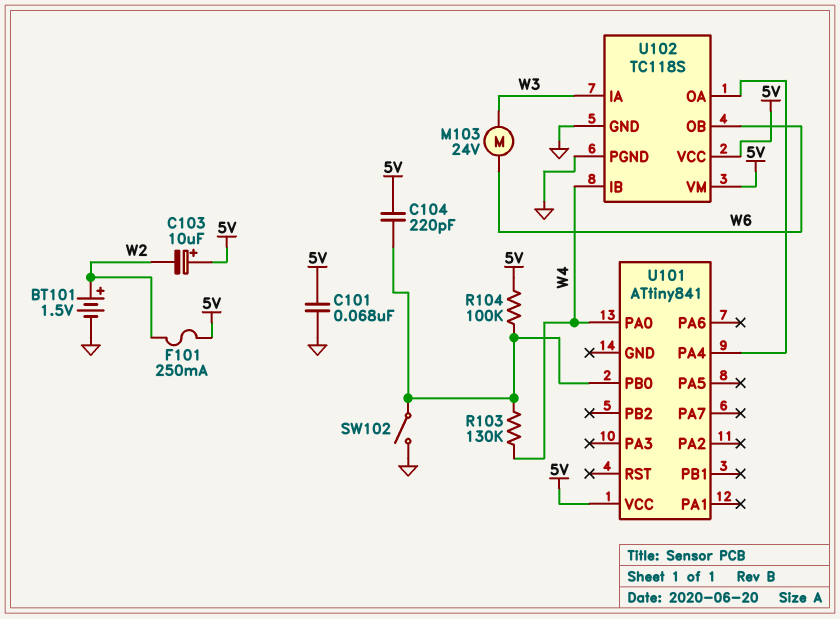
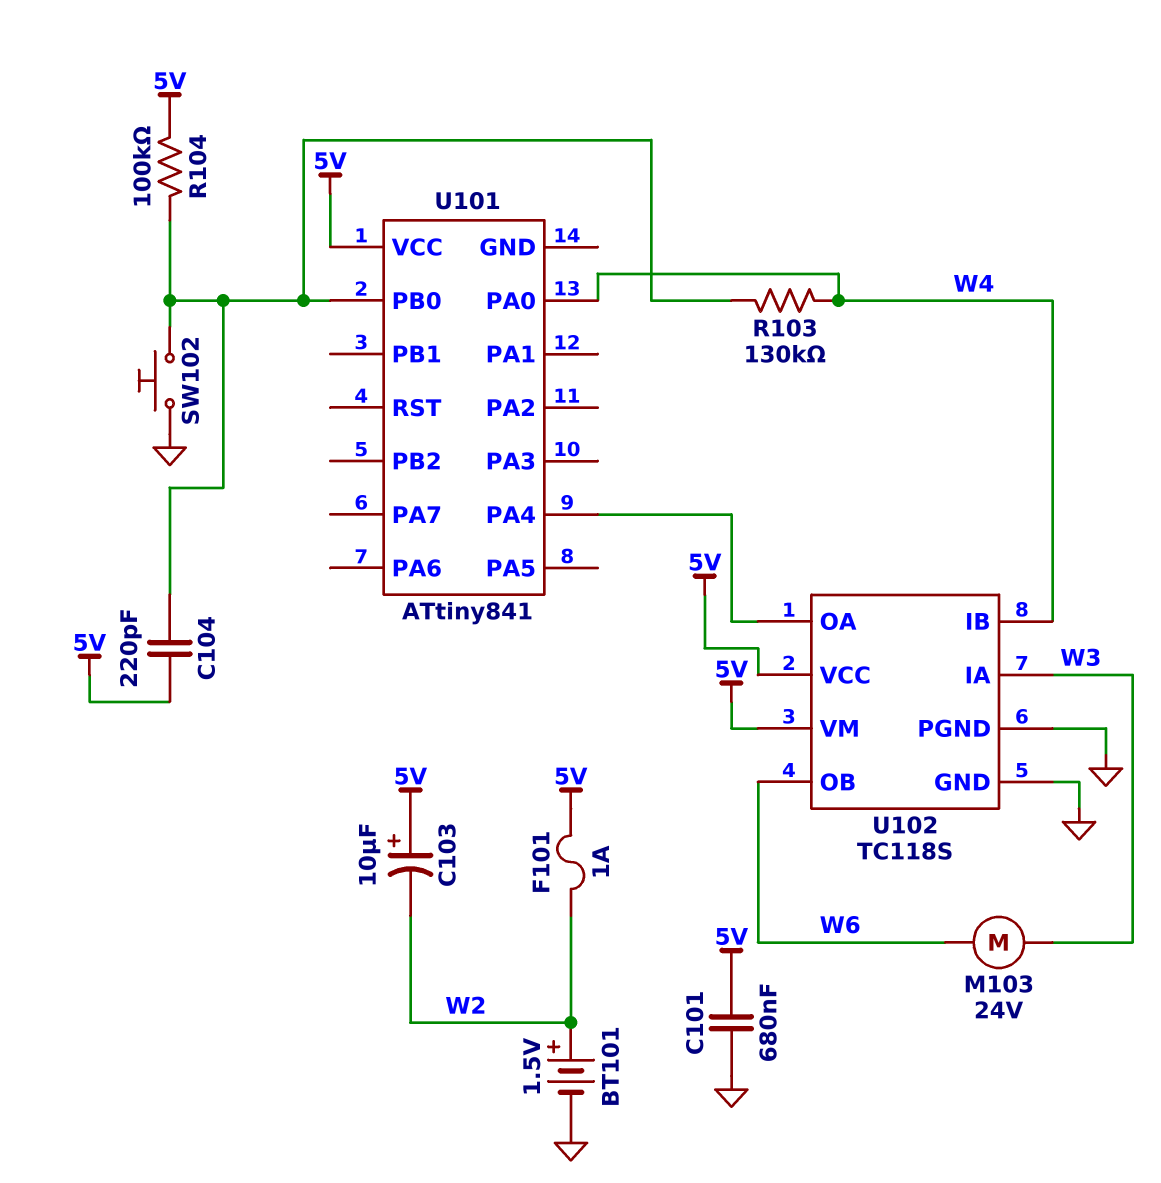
C101: 68nF (5V, GND) -> 680nF (5V, GND)
F101: 250mA (5V, W2) -> 1A (5V, W2)
SW102: switch (GND, U101/PB0) -> button (GND, U101/PB0)

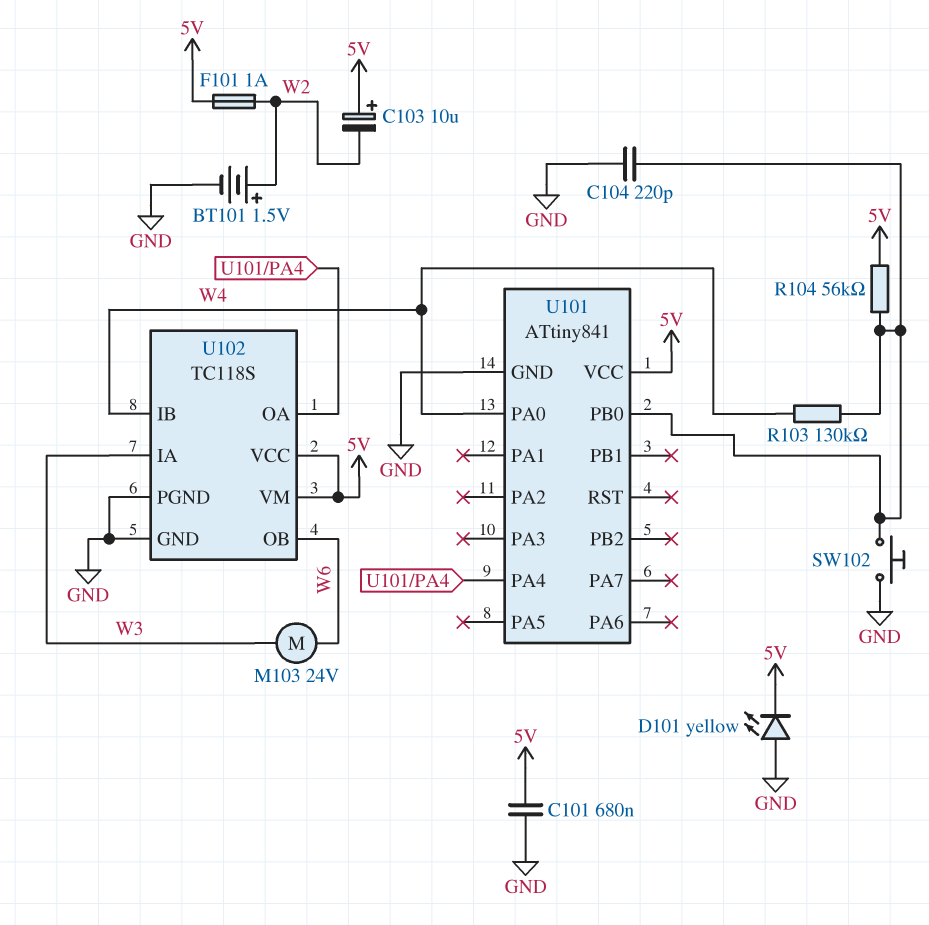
C104: 220pF (5V, U101/PB0) -> 220pF (GND, U101/PB0)
D101: none -> LED yellow (A GND, K 5V)
R104: 100k (5V, U101/PB0) -> 56k (5V, U101/PB0)
U101 pin GND: none -> GND

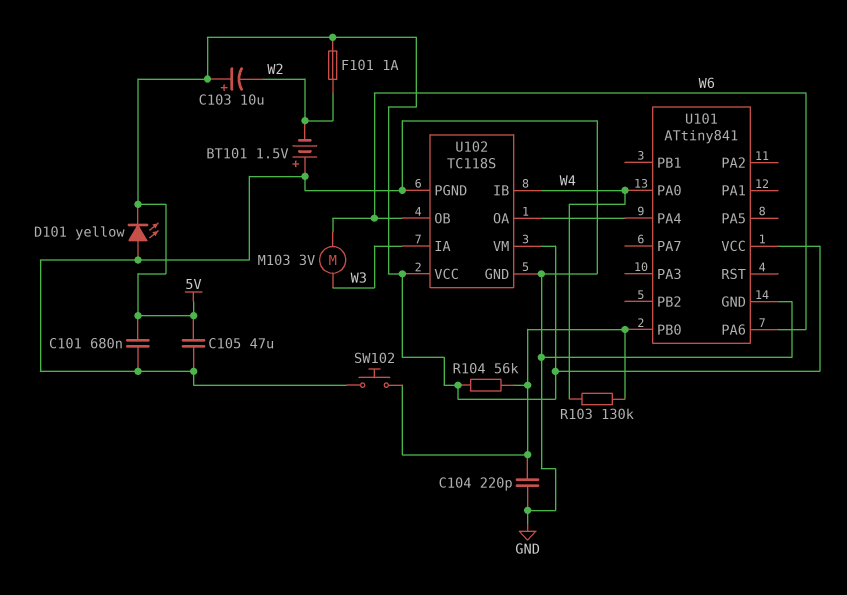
BT101: 1.5V (plus W2, minus GND) -> 1.5V (plus GND, minus W2)
C105: none -> 47uF (5V, GND)
M103: motor 24V (W3, W6) -> motor 3V (W3, W6)
U101 pin PA6: none -> W6

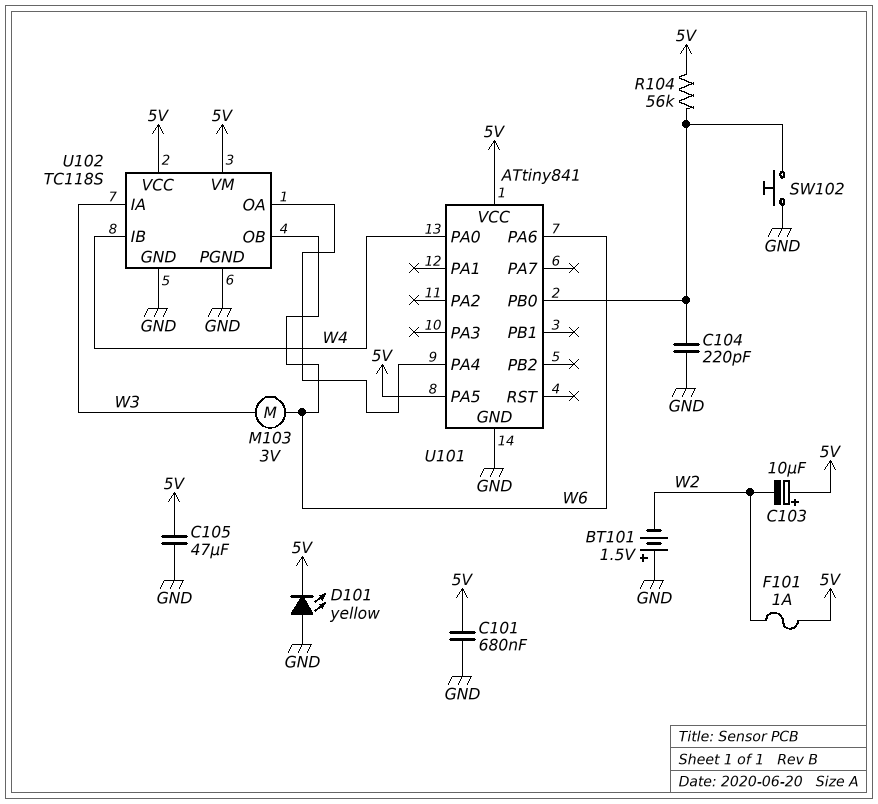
R103: 130k (U101/PB0, W4) -> none
U101 pin PA5: none -> 5V

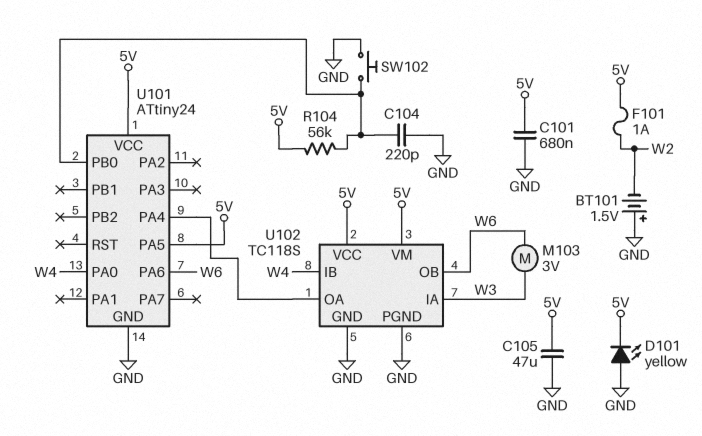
C103: 10uF (plus 5V, minus W2) -> none
U101: ATtiny841 -> ATtiny24

